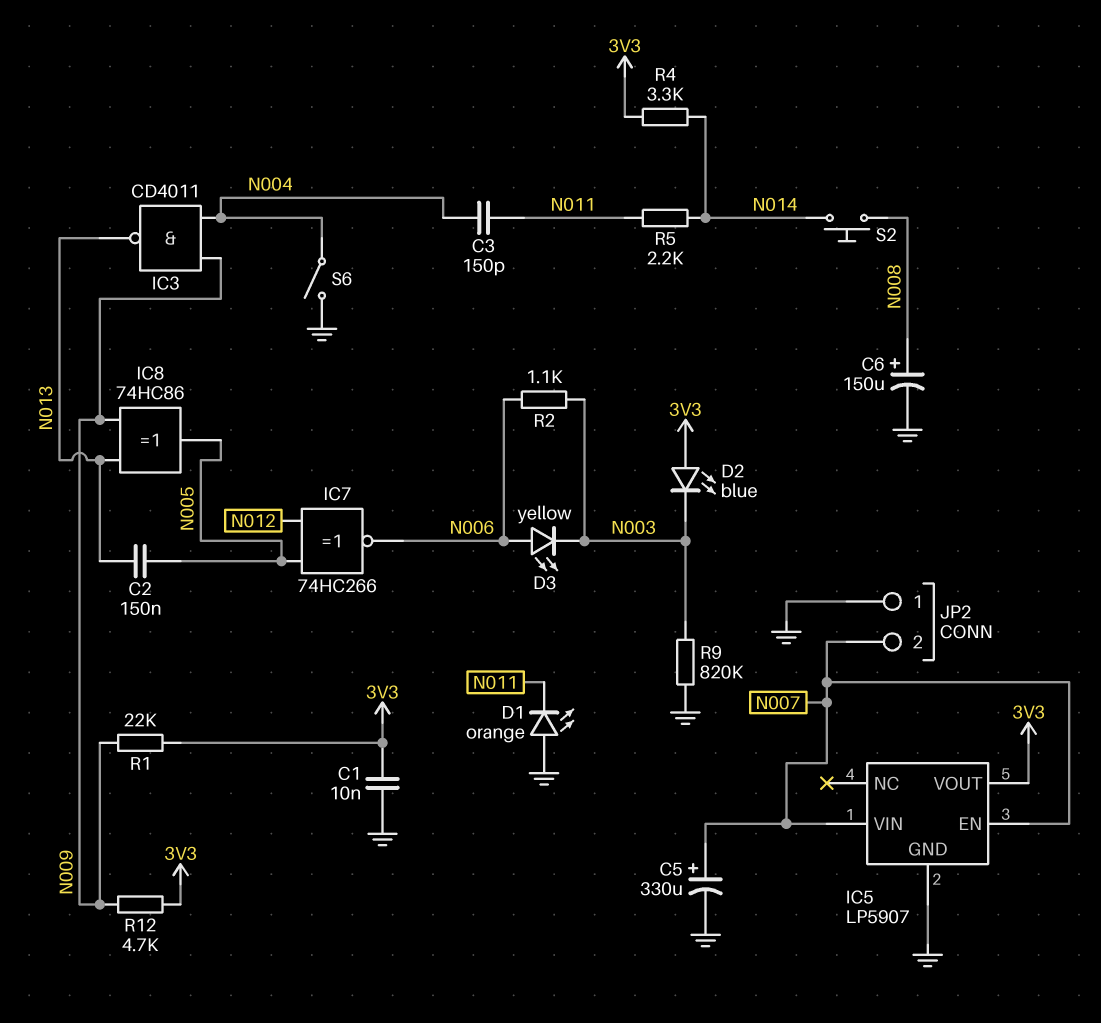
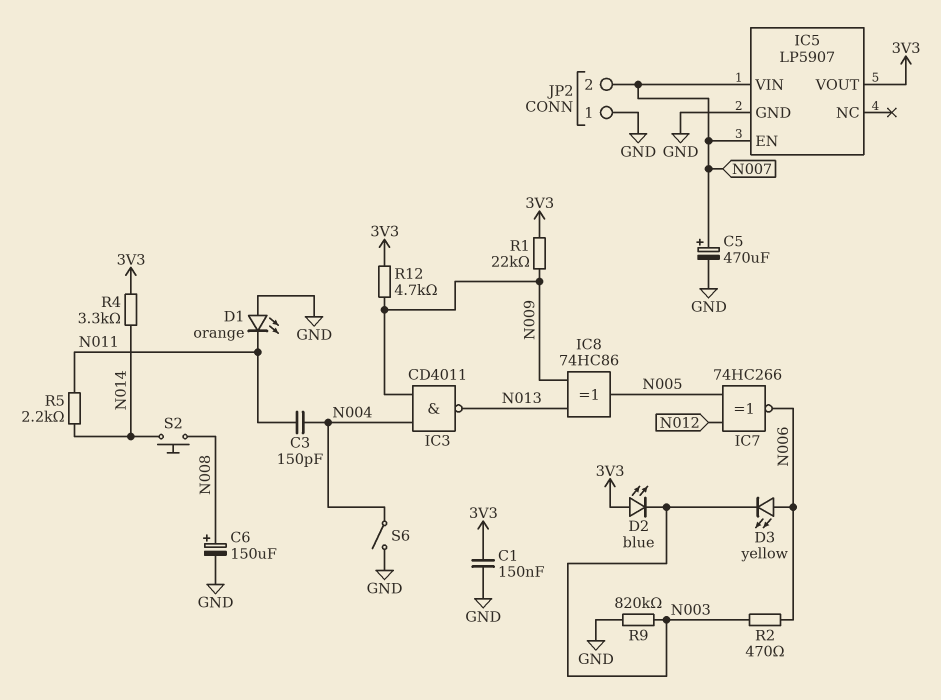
C1: 10nF (3V3, GND) -> 150nF (3V3, GND)
C2: 150nF (N005, N013) -> none
C5: 330uF (plus N007, minus GND) -> 470uF (plus N007, minus GND)
R2: 1.1k (N003, N006) -> 470 (N003, N006)

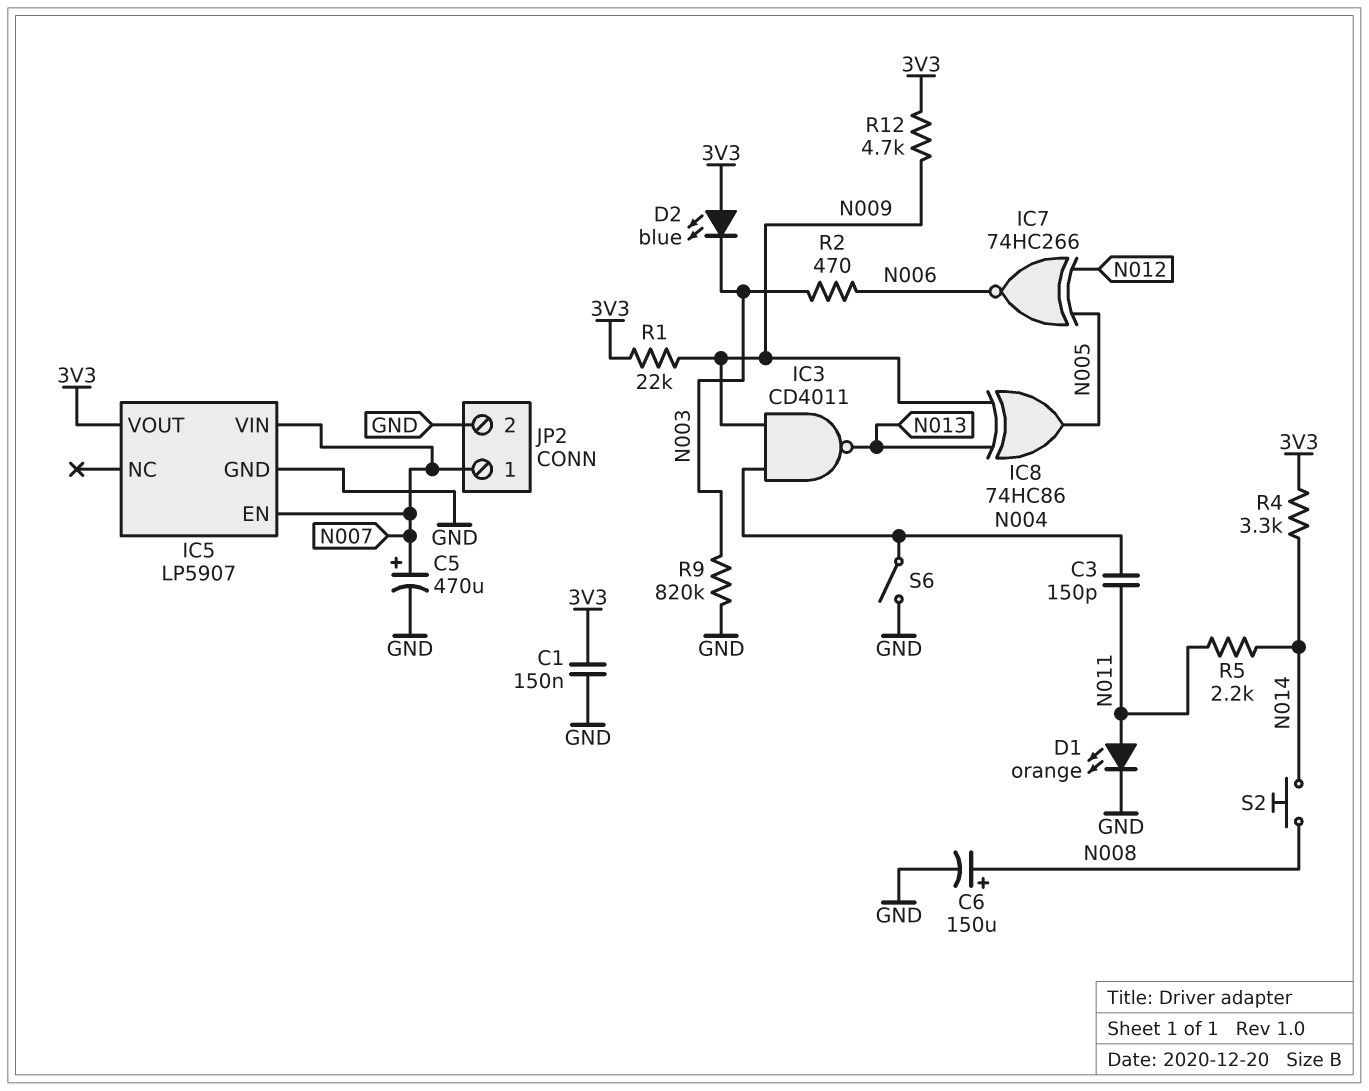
D1: LED orange (A GND, K N011) -> LED orange (A N011, K GND)
D3: LED yellow (A N006, K N003) -> none
JP2 pin 1: GND -> N007
JP2 pin 2: N007 -> GND

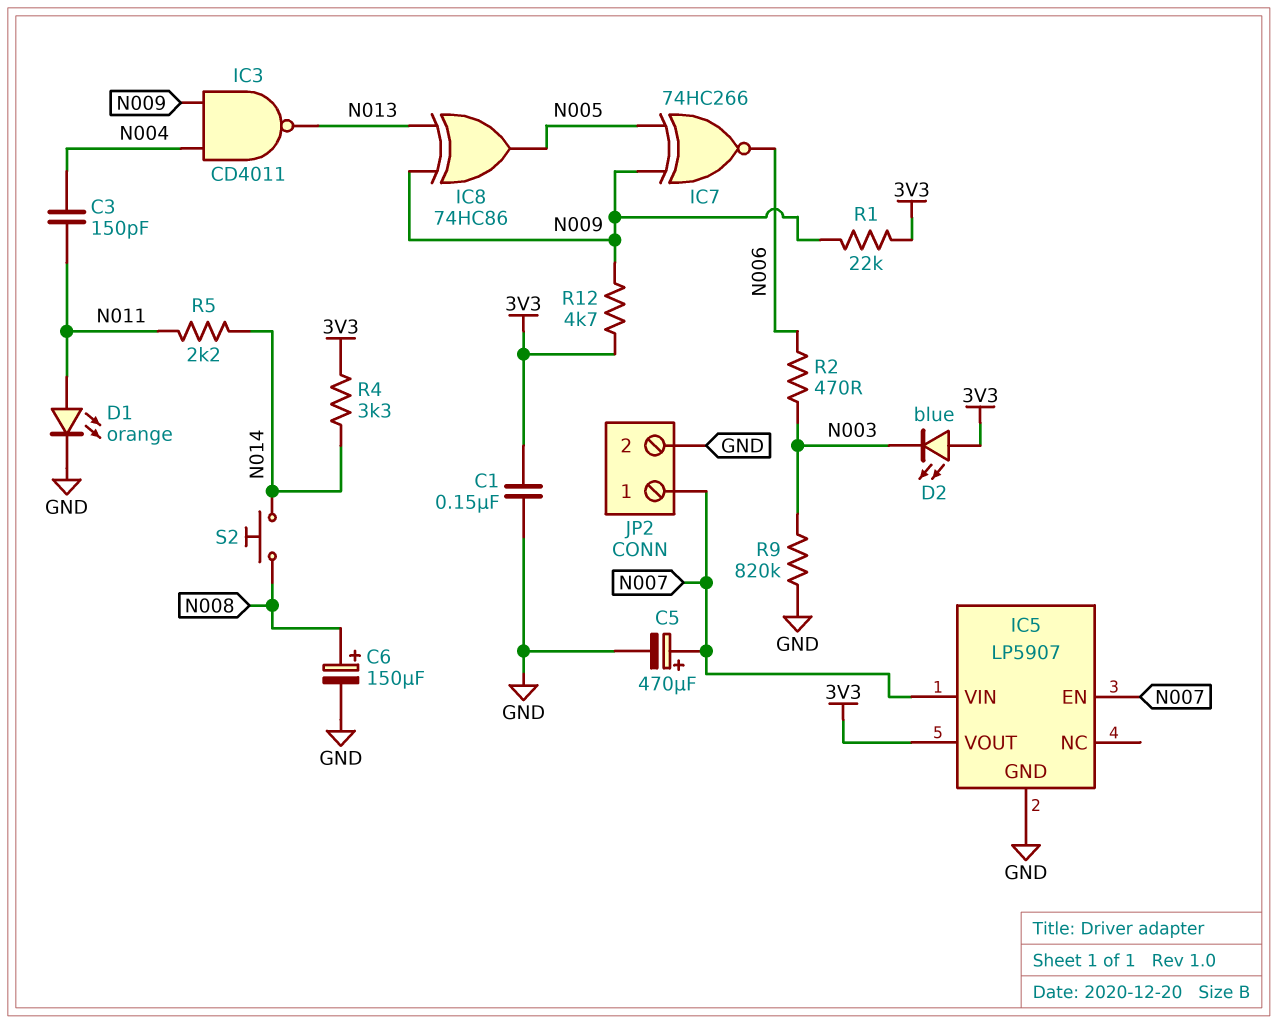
IC7: XNOR 74HC266 (in N005, in N012, out N006) -> XNOR 74HC266 (in N005, in N009, out N006)
S6: switch (GND, N004) -> none

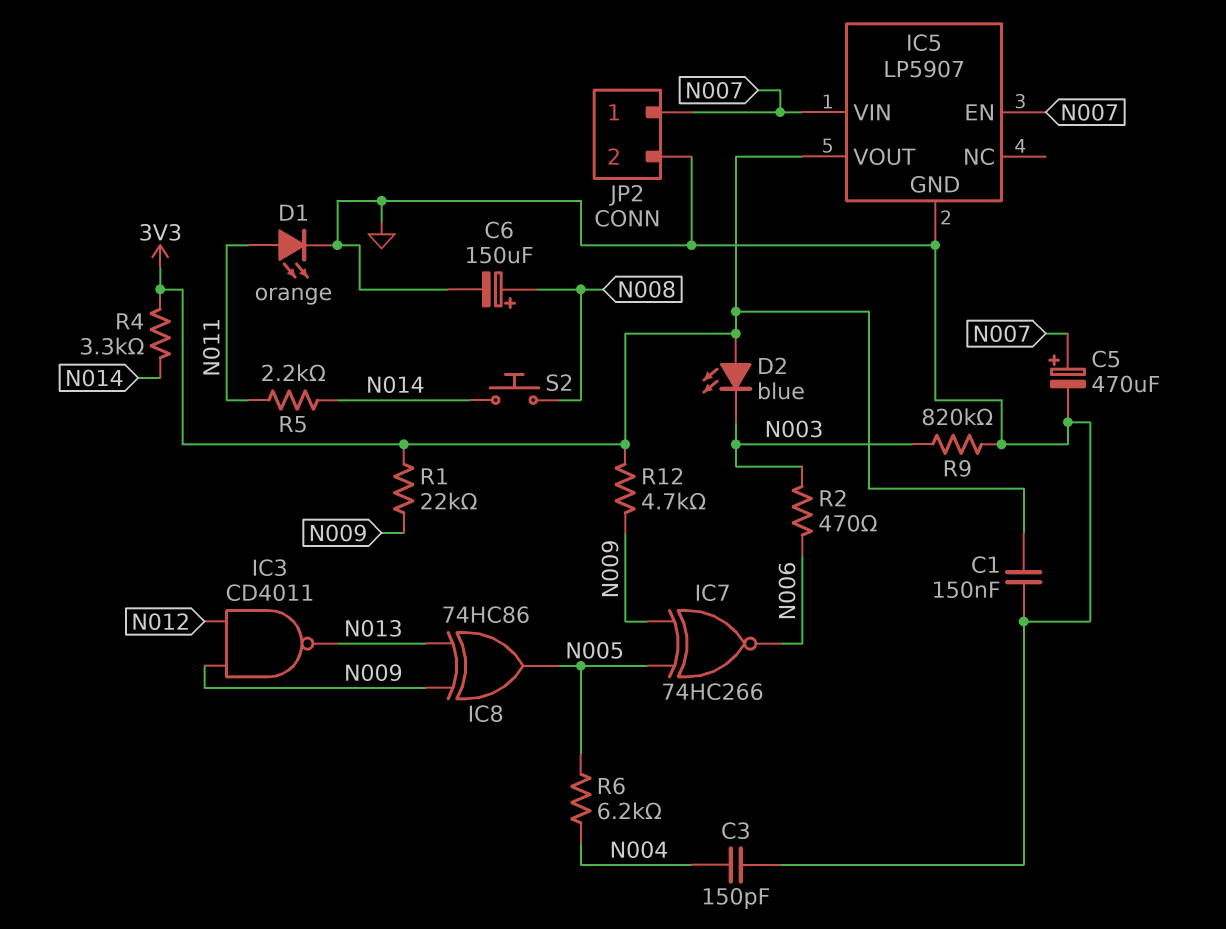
C3: 150pF (N004, N011) -> 150pF (GND, N004)
IC3: NAND CD4011 (in N004, in N009, out N013) -> NAND CD4011 (in N009, in N012, out N013)
R6: none -> 6.2k (N004, N005)

